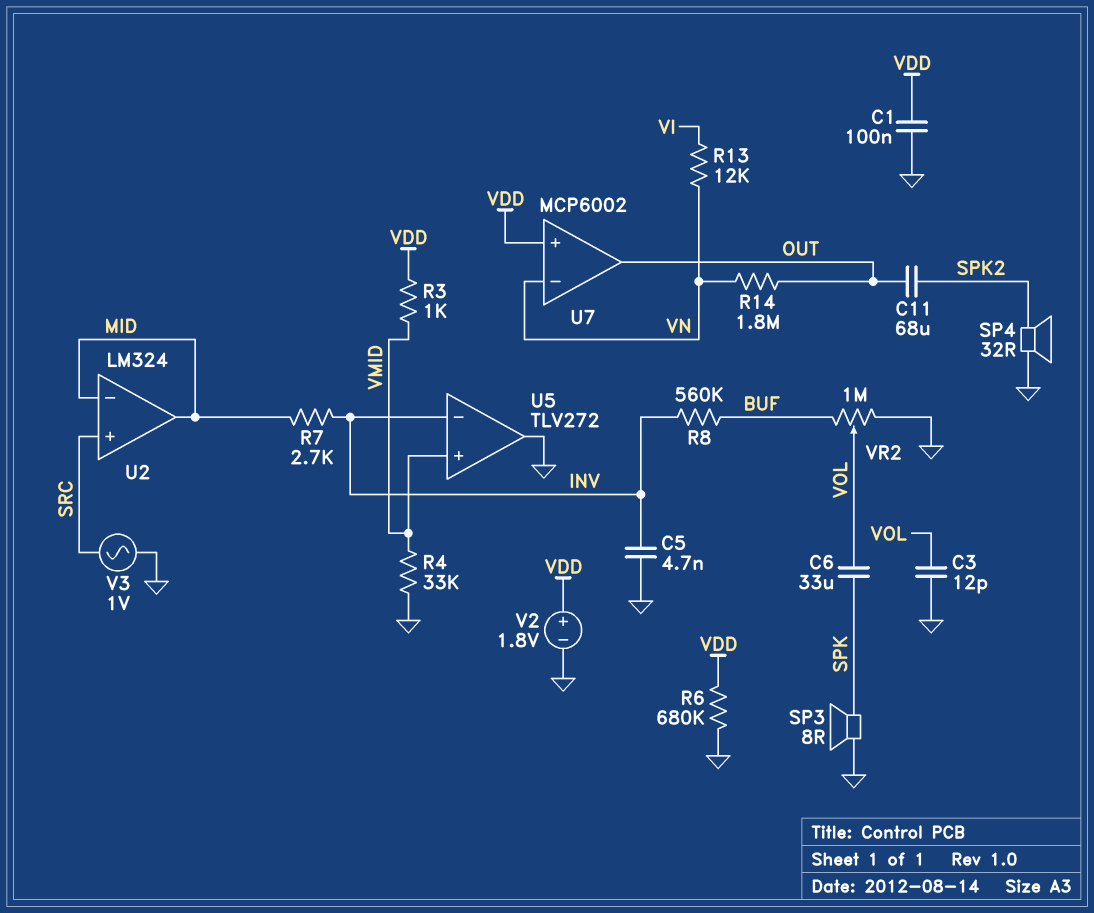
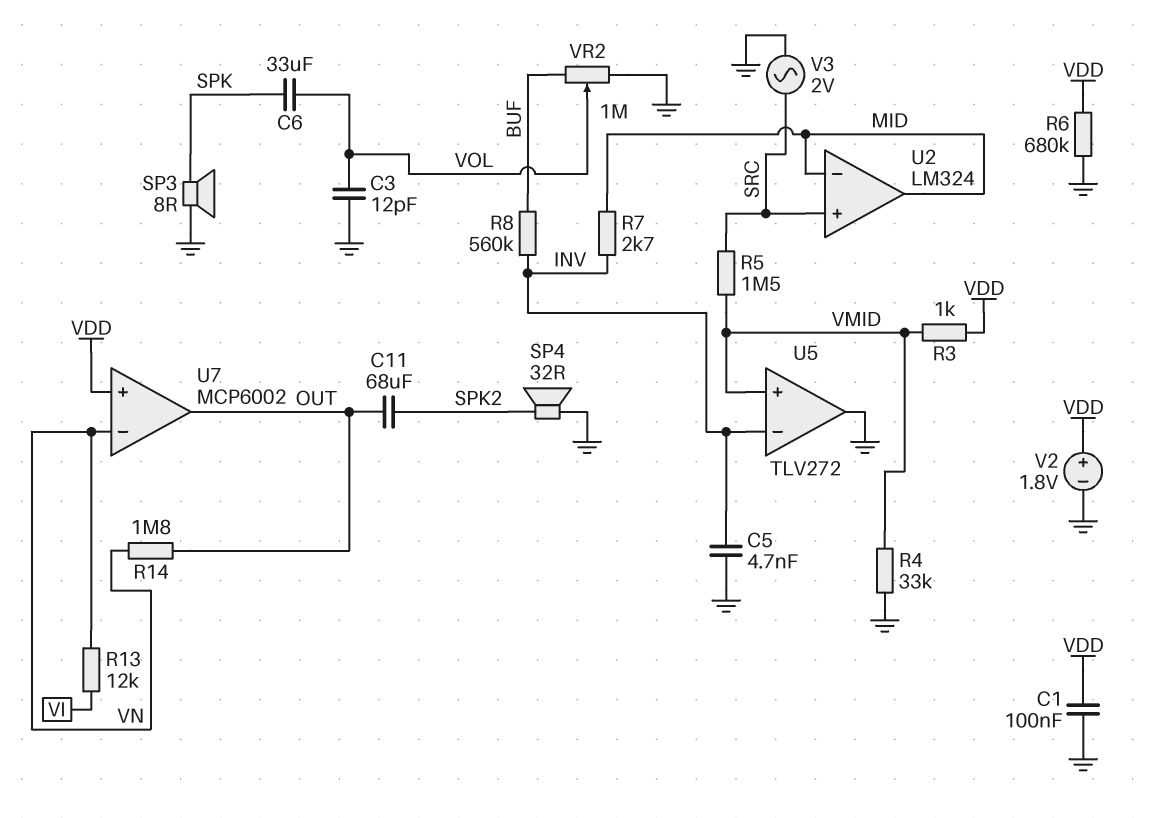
R5: none -> 1.5M (SRC, VMID)
V3: AC 1V (GND, SRC) -> AC 2V (GND, SRC)

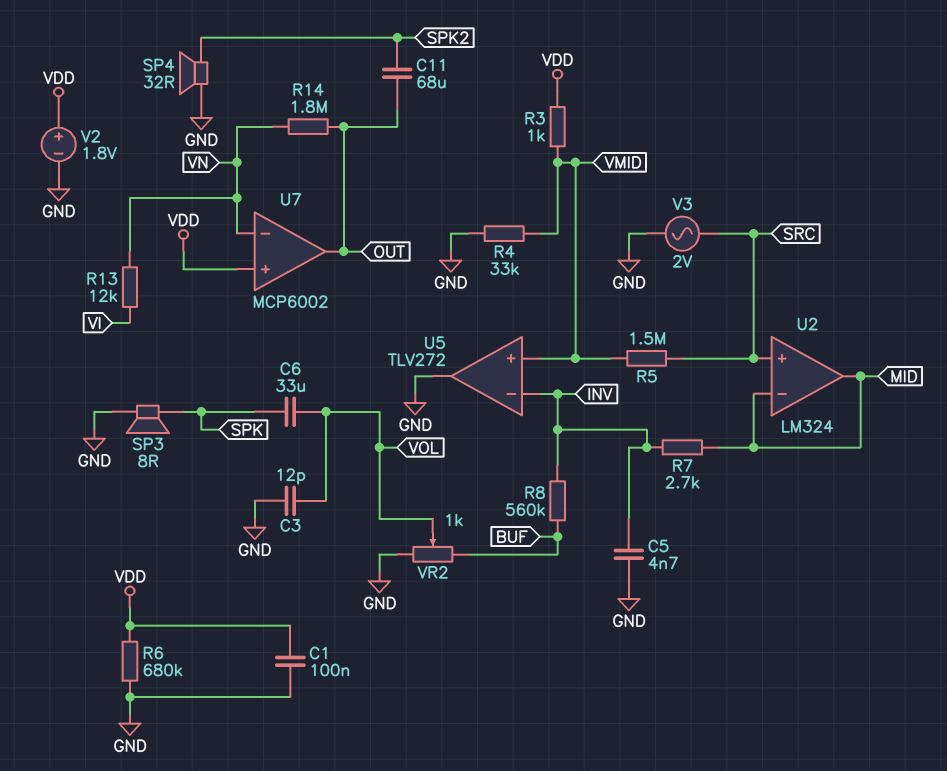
VR2: 1M (BUF, GND, wiper VOL) -> 1k (BUF, GND, wiper VOL)

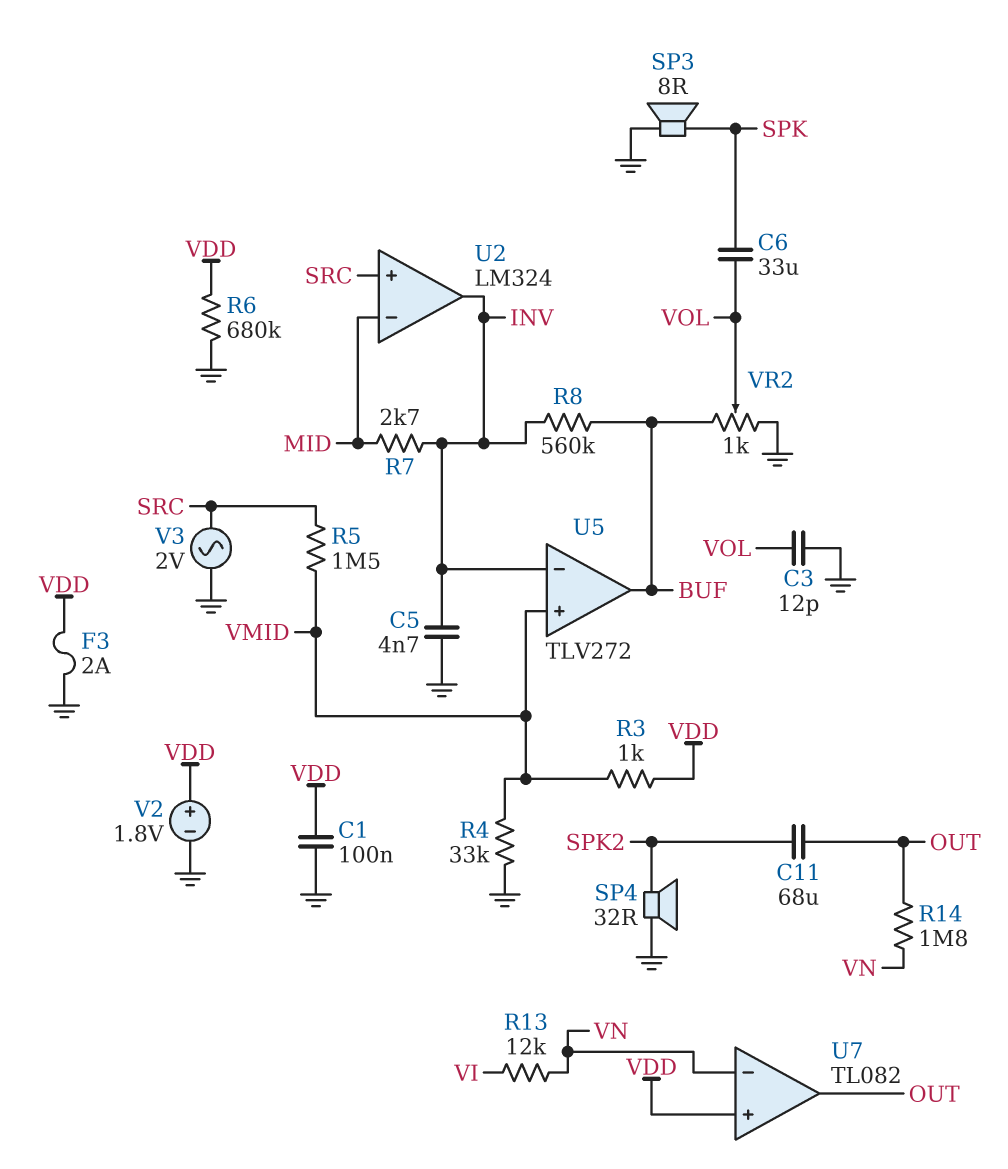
F3: none -> 2A (GND, VDD)
U2 pin out: MID -> INV
U5 pin out: GND -> BUF
U7: MCP6002 -> TL082

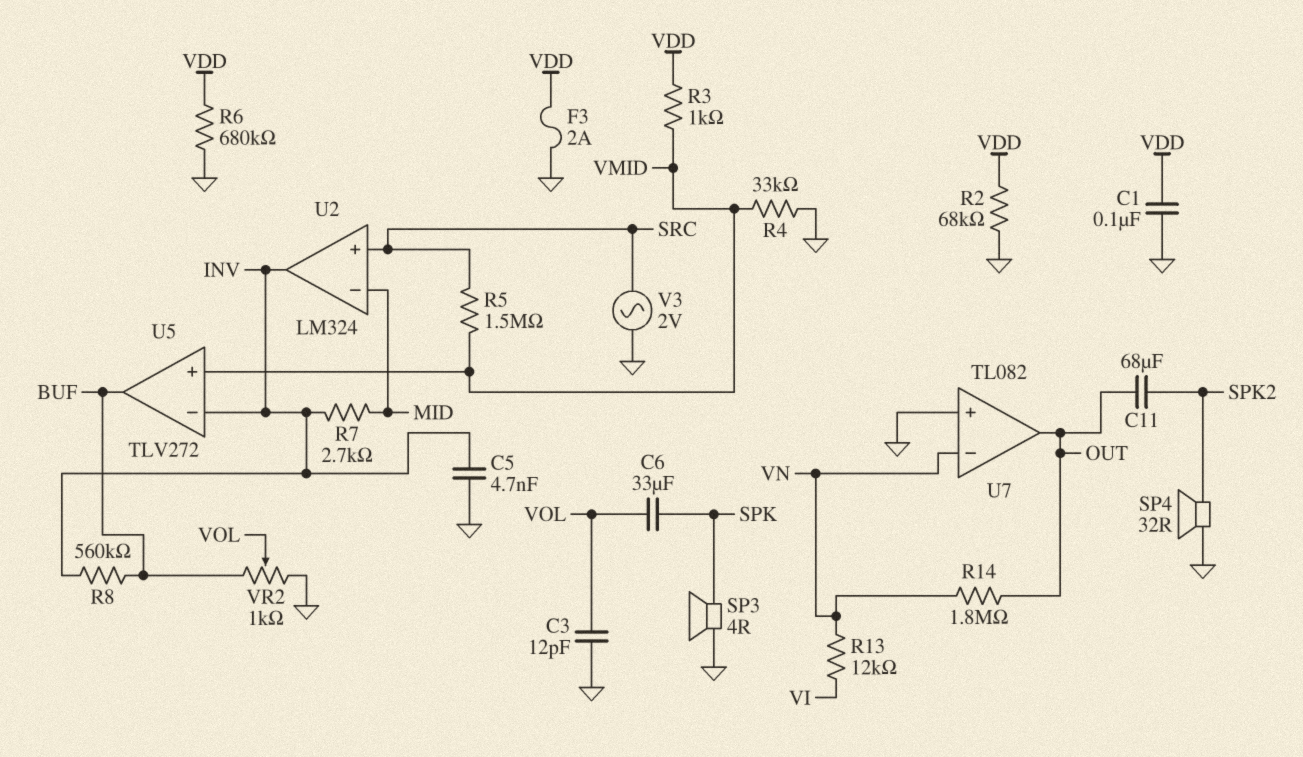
R2: none -> 68k (GND, VDD)
SP3: speaker 8R (GND, SPK) -> speaker 4R (GND, SPK)
U7 pin in+: VDD -> GND
V2: 1.8V (plus VDD, minus GND) -> none

